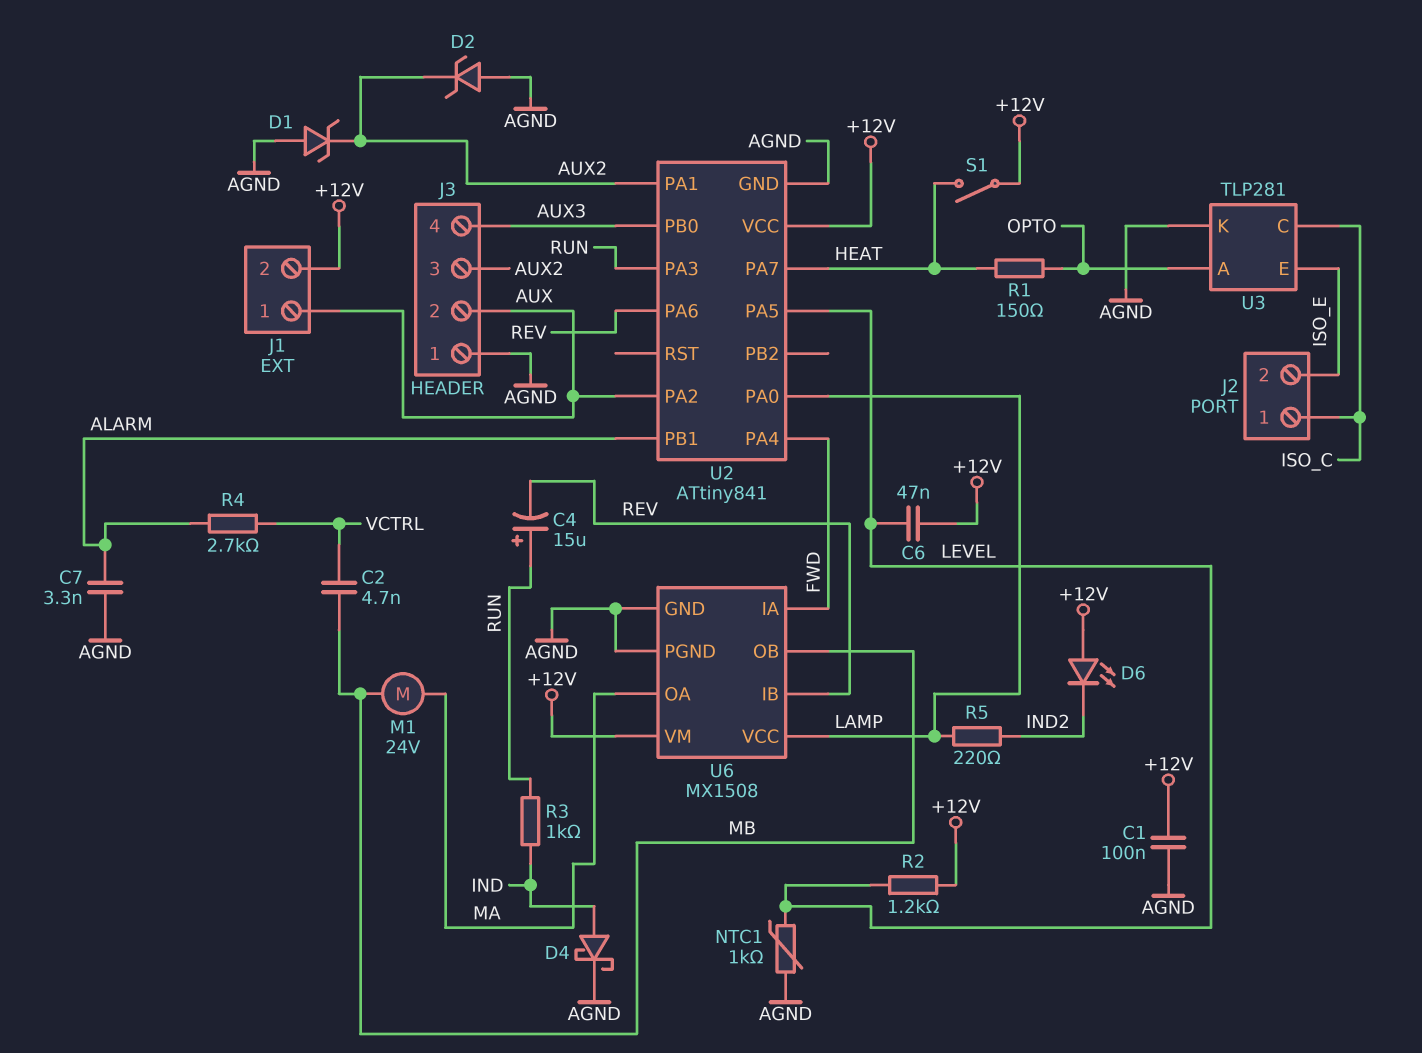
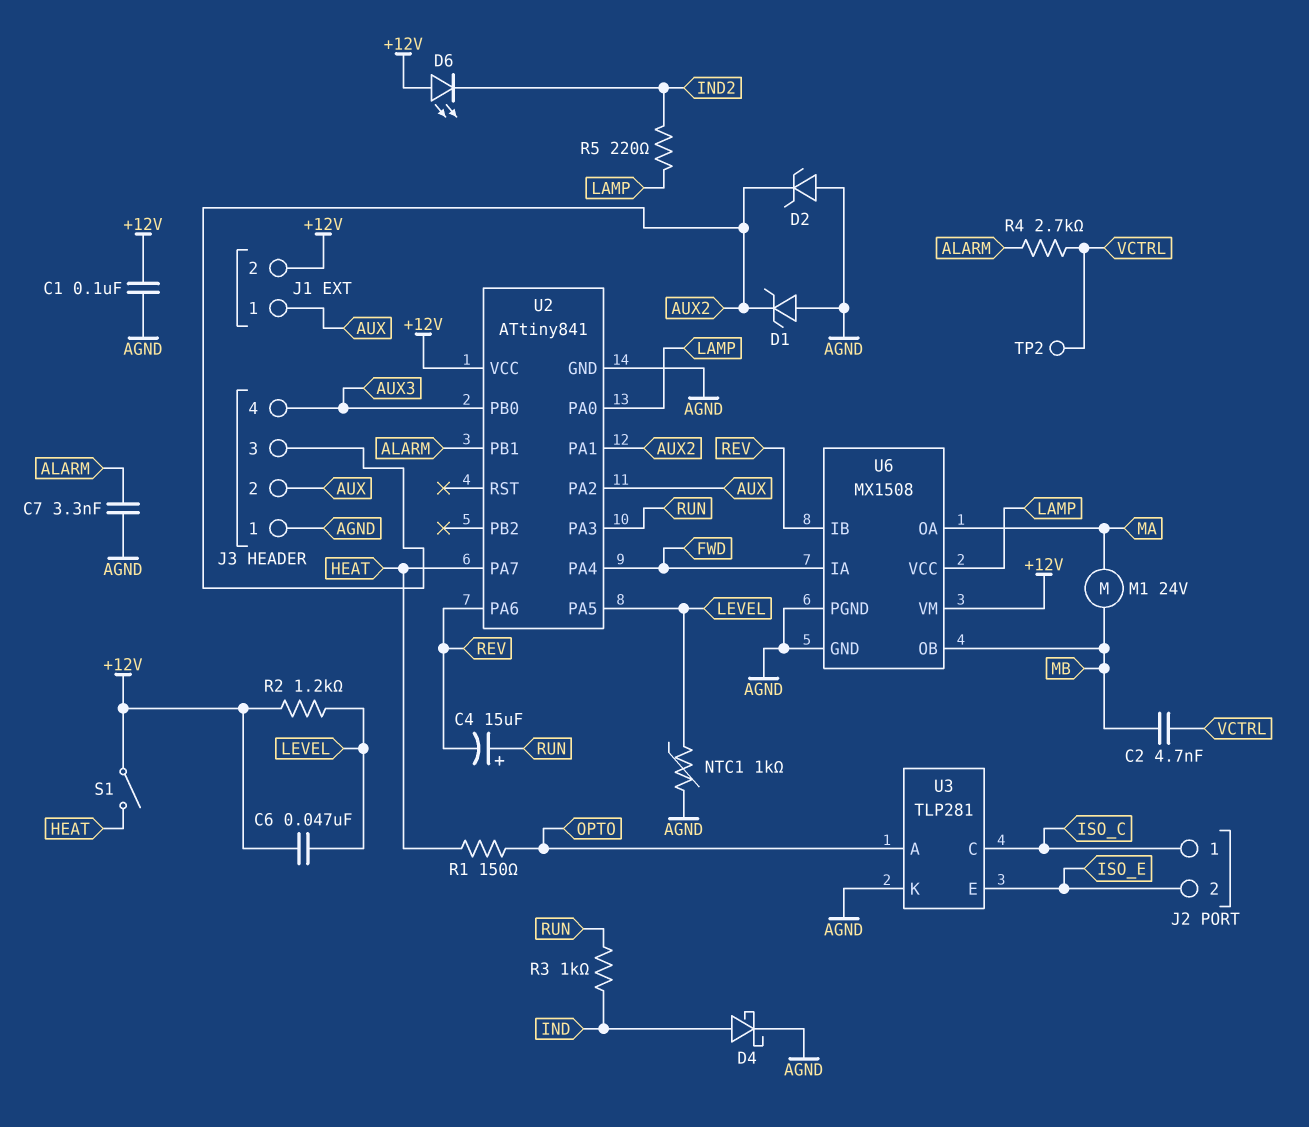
TP2: none -> test point (VCTRL)

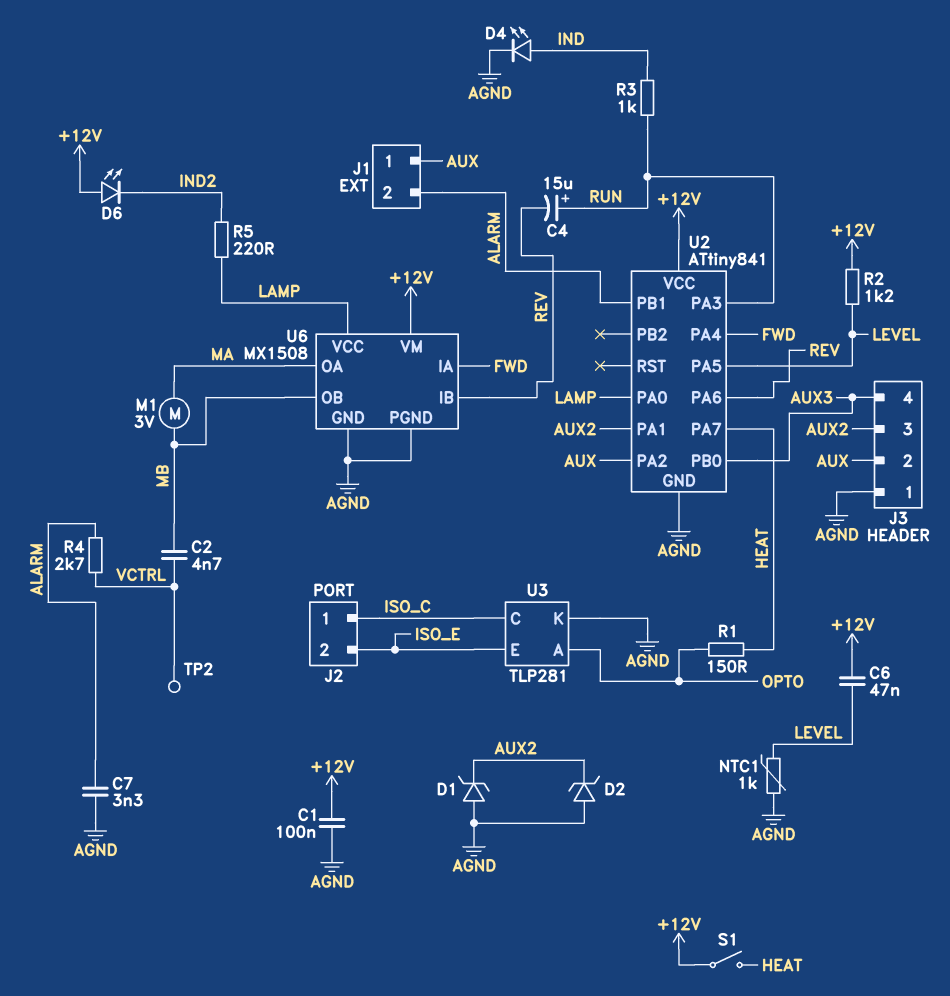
D4: schottky (A IND, K AGND) -> LED (A IND, K AGND)
J1 pin 2: +12V -> ALARM
M1: motor 24V (MA, MB) -> motor 3V (MA, MB)

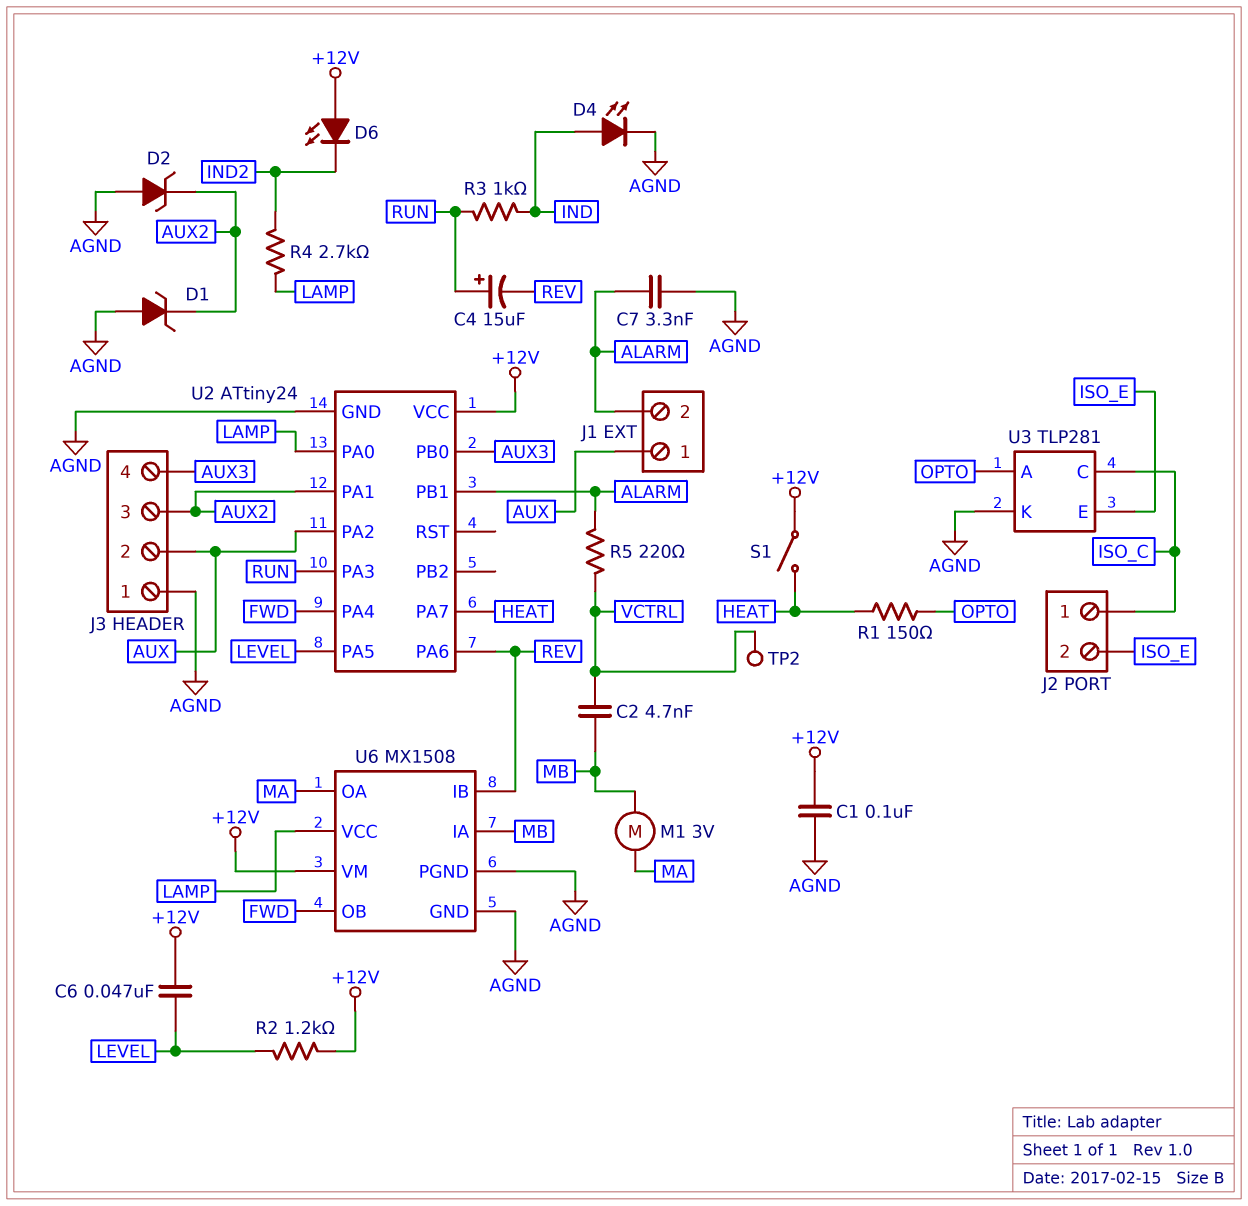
NTC1: 1k (AGND, LEVEL) -> none
R4: 2.7k (ALARM, VCTRL) -> 2.7k (IND2, LAMP)
R5: 220 (IND2, LAMP) -> 220 (ALARM, VCTRL)
U2: ATtiny841 -> ATtiny24
U6 pin IA: FWD -> MB
U6 pin OB: MB -> FWD

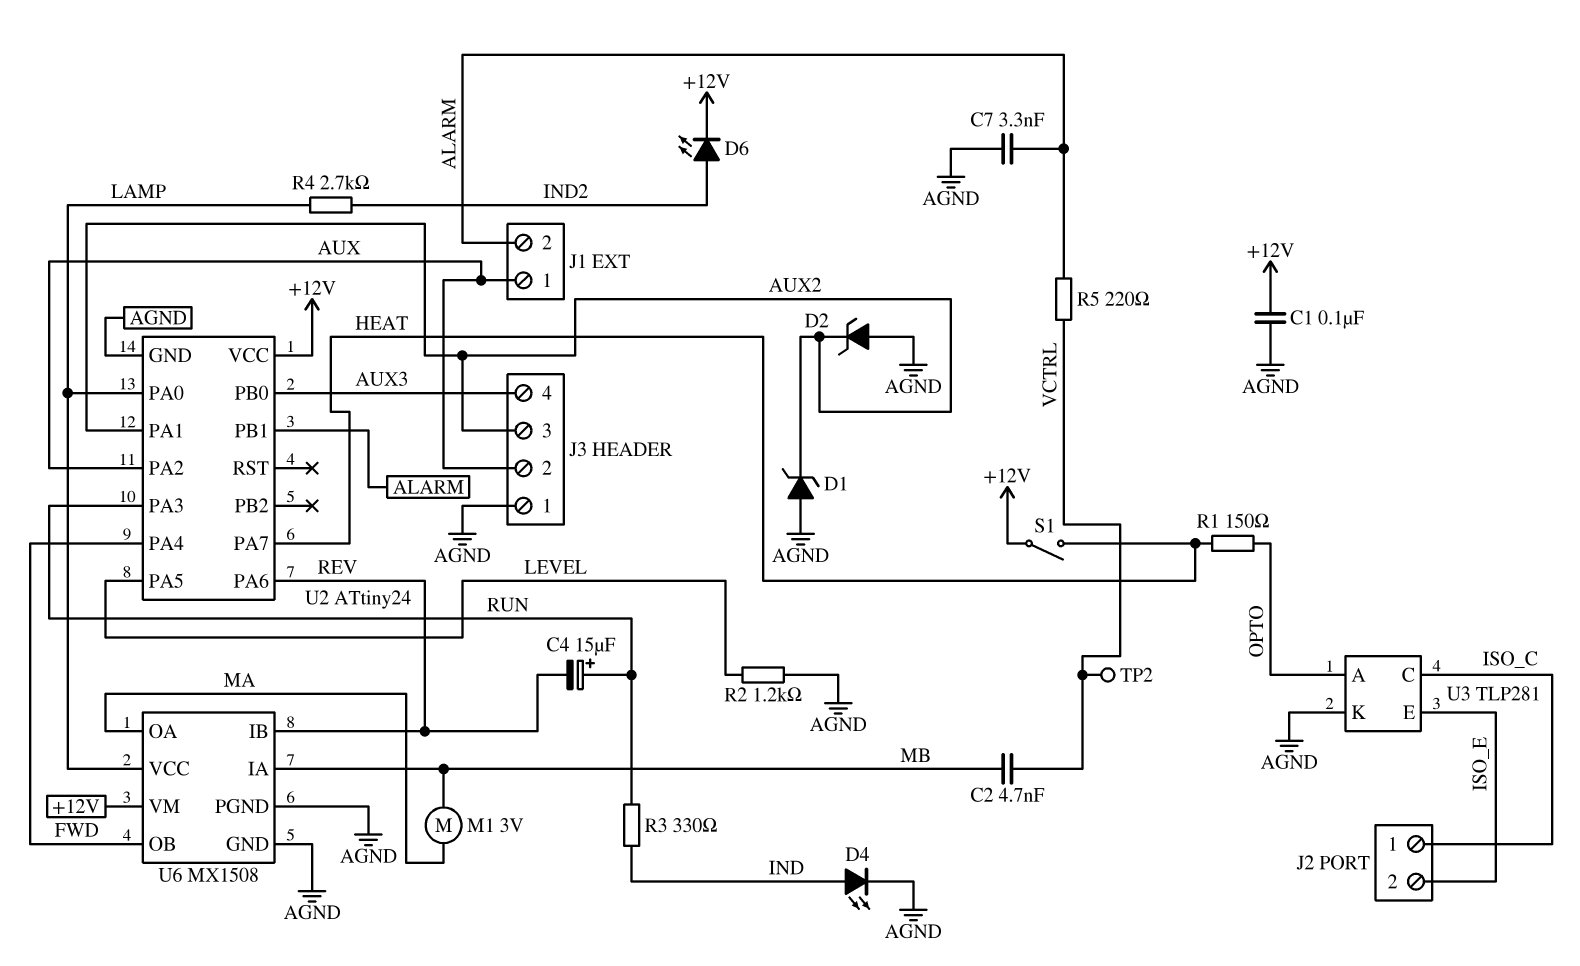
C6: 47nF (+12V, LEVEL) -> none
D6: LED (A +12V, K IND2) -> LED (A IND2, K +12V)
R2: 1.2k (+12V, LEVEL) -> 1.2k (AGND, LEVEL)
R3: 1k (IND, RUN) -> 330 (IND, RUN)

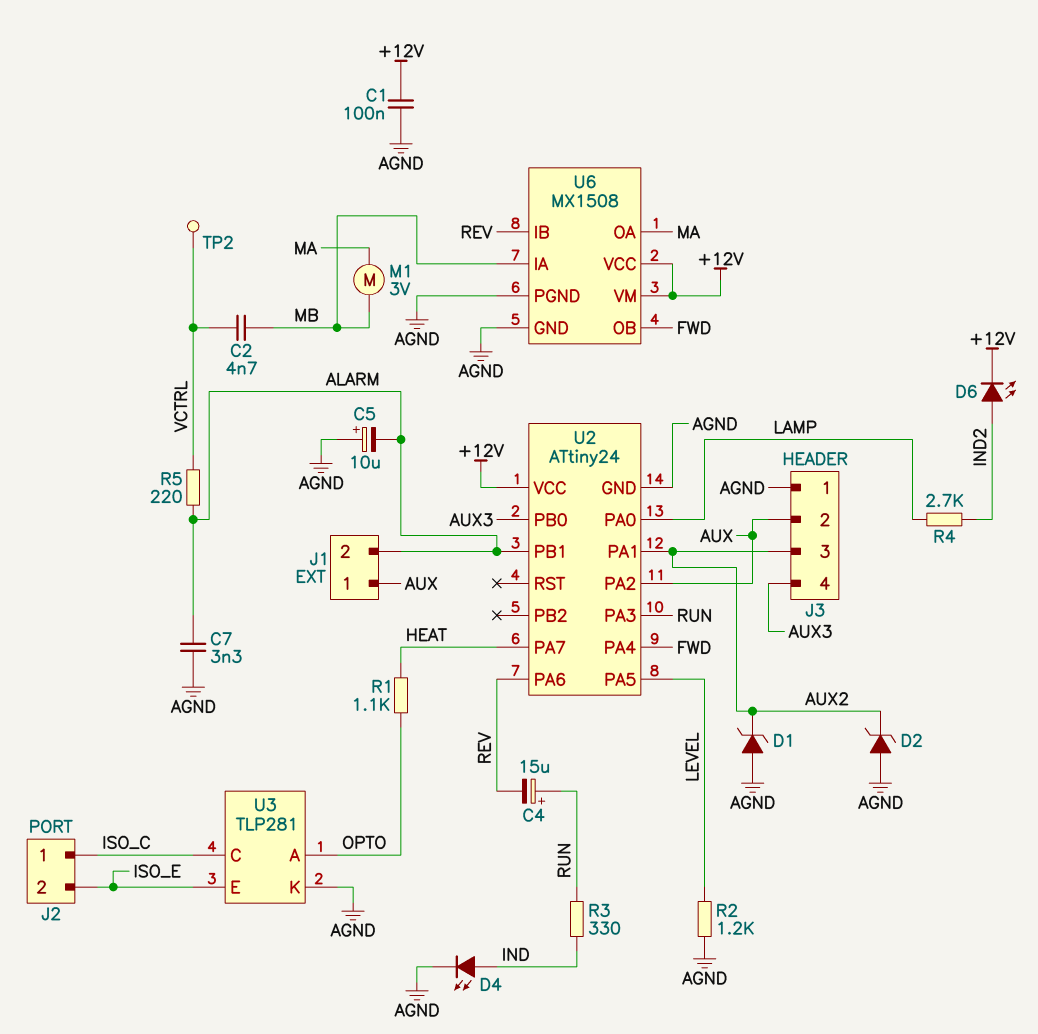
C5: none -> 10uF (plus AGND, minus ALARM)
R1: 150 (HEAT, OPTO) -> 1.1k (HEAT, OPTO)
S1: switch (+12V, HEAT) -> none
U6 pin VCC: LAMP -> +12V

